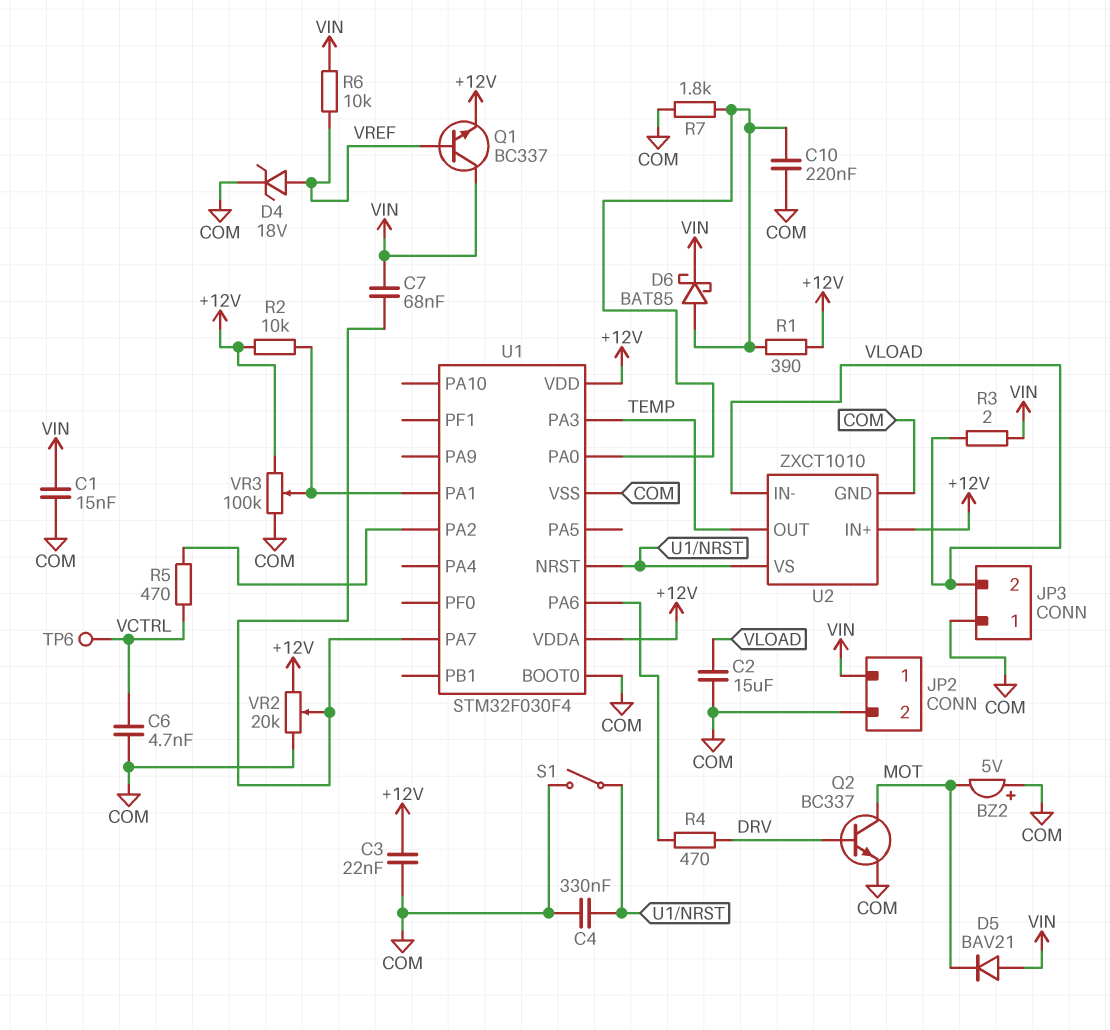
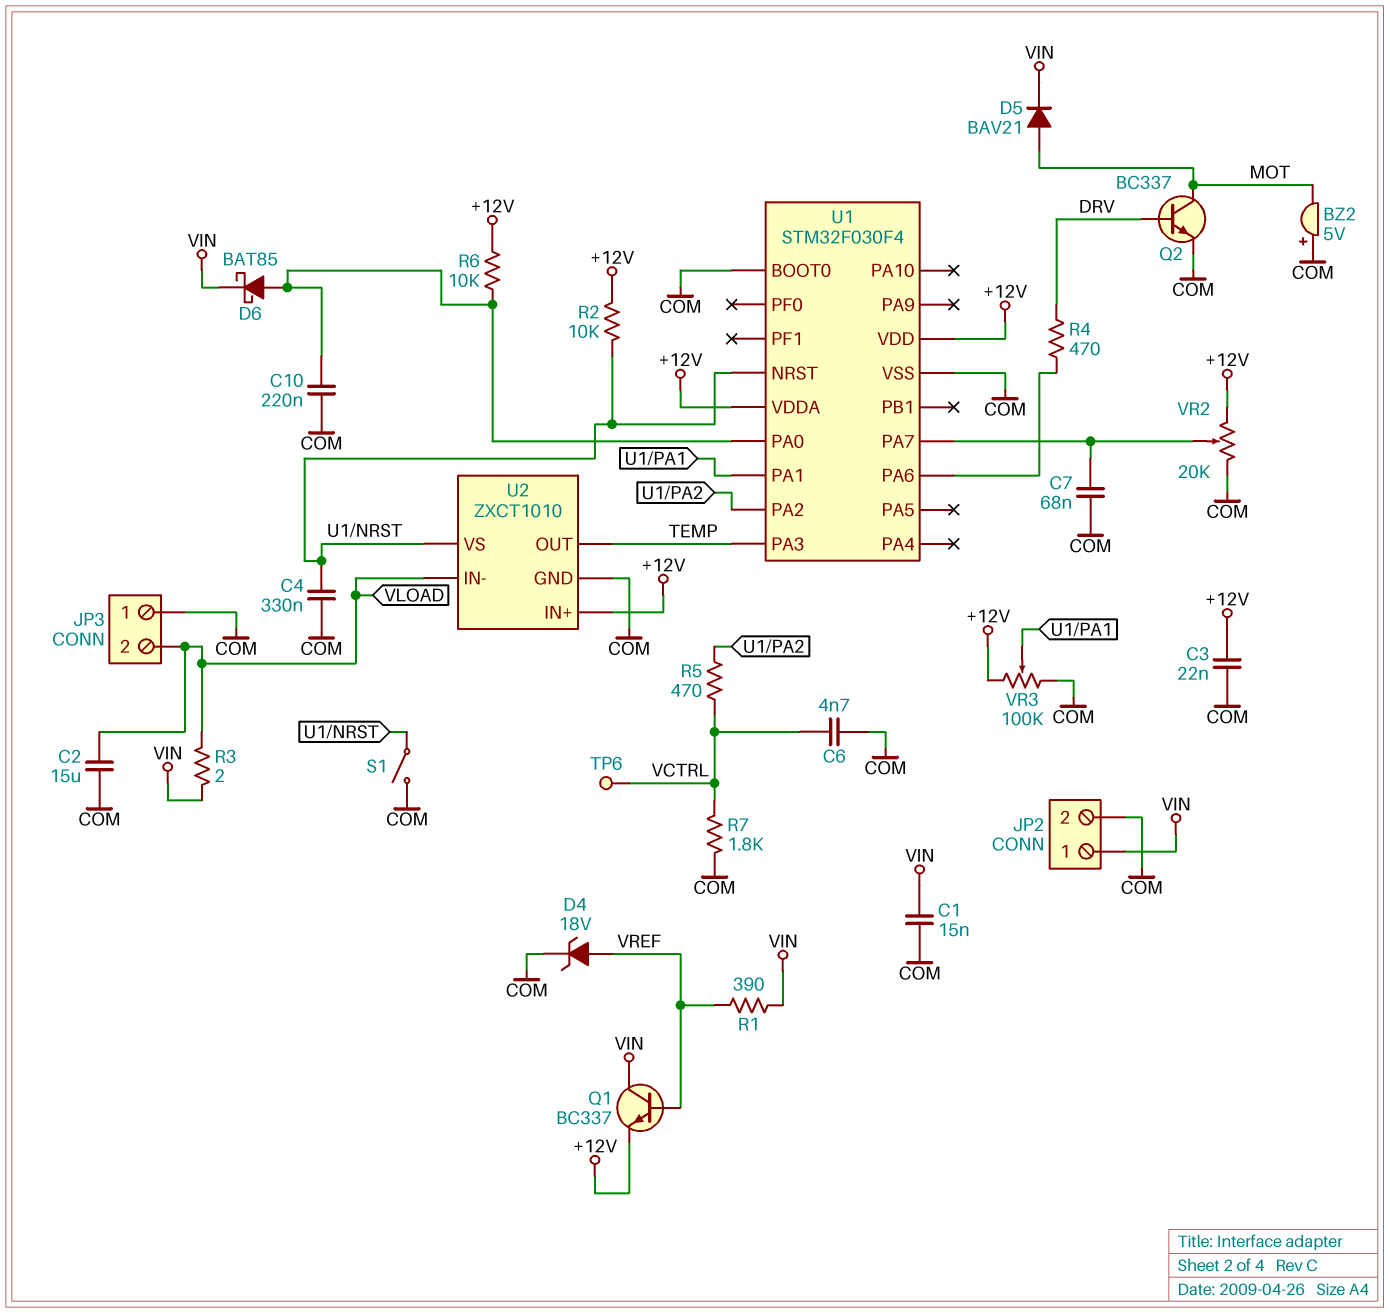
C7: 68nF (U1/PA7, VIN) -> 68nF (COM, U1/PA7)
D5: diode BAV21 (A VIN, K MOT) -> diode BAV21 (A MOT, K VIN)
R1: 390 (+12V, U1/PA0) -> 390 (VIN, VREF)
R2: 10k (+12V, U1/PA1) -> 10k (+12V, U1/NRST)
R6: 10k (VIN, VREF) -> 10k (+12V, U1/PA0)
R7: 1.8k (COM, U1/PA0) -> 1.8k (COM, VCTRL)

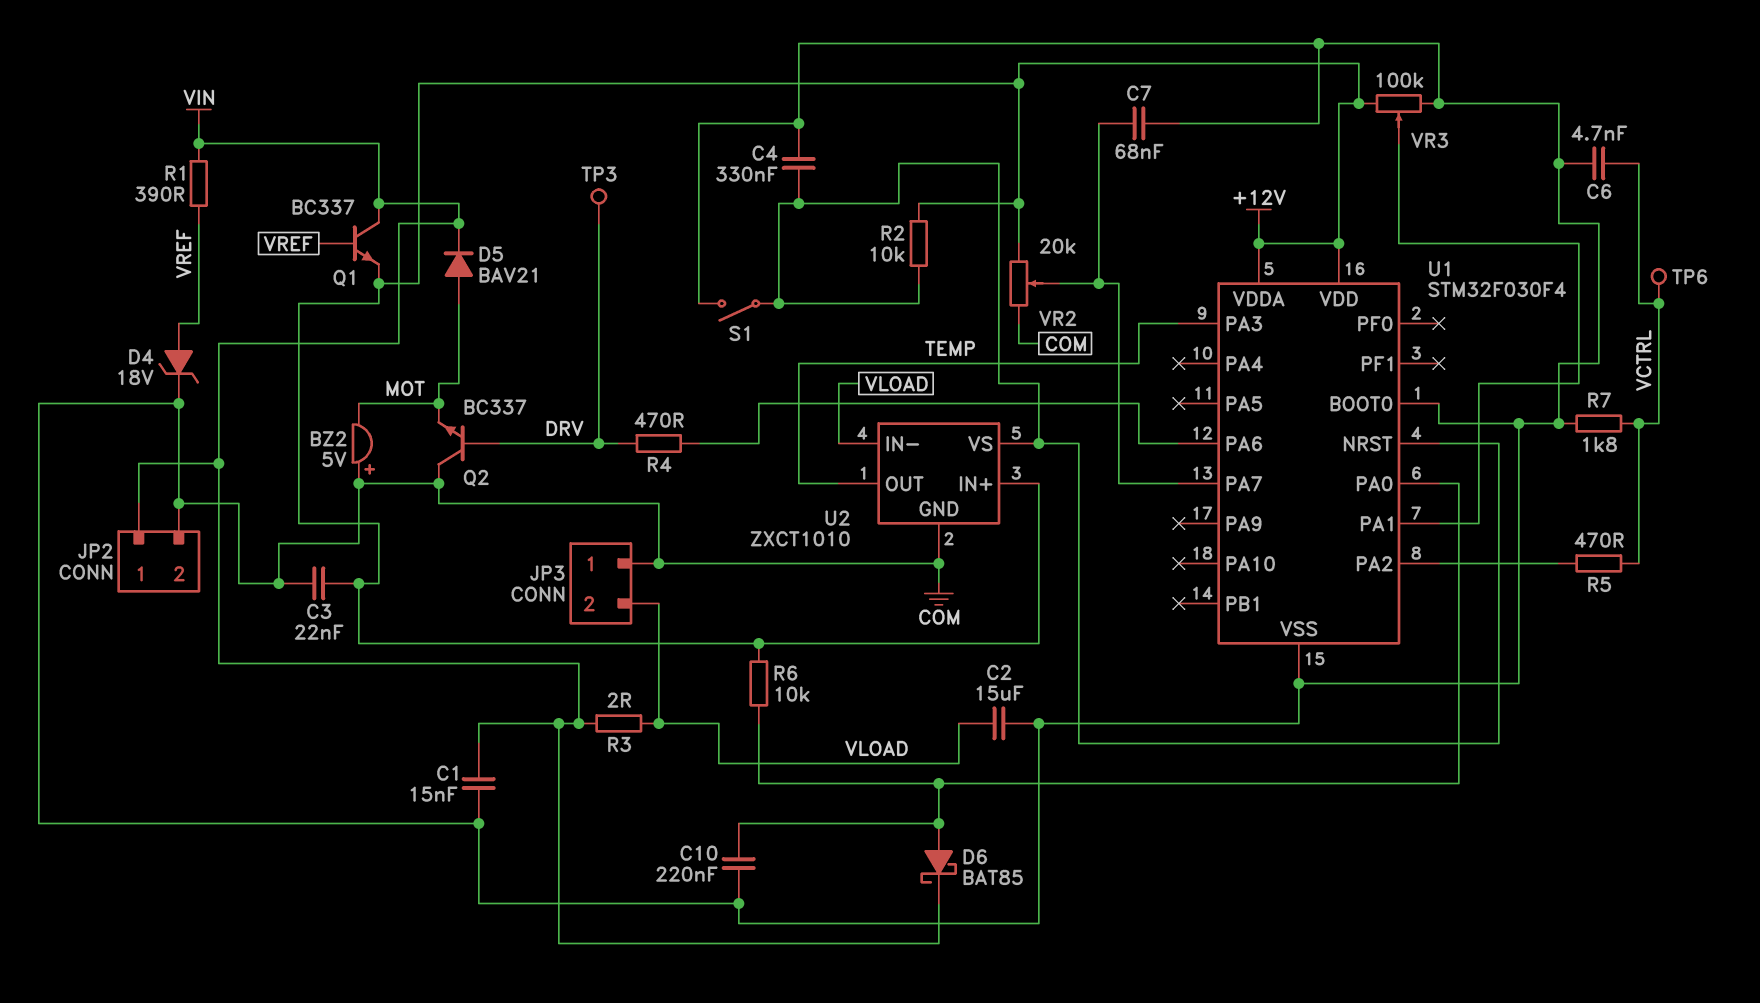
Q2: NPN BC337 (B DRV, C MOT, E COM) -> NPN BC337 (B DRV, C COM, E MOT)
TP3: none -> test point (DRV)

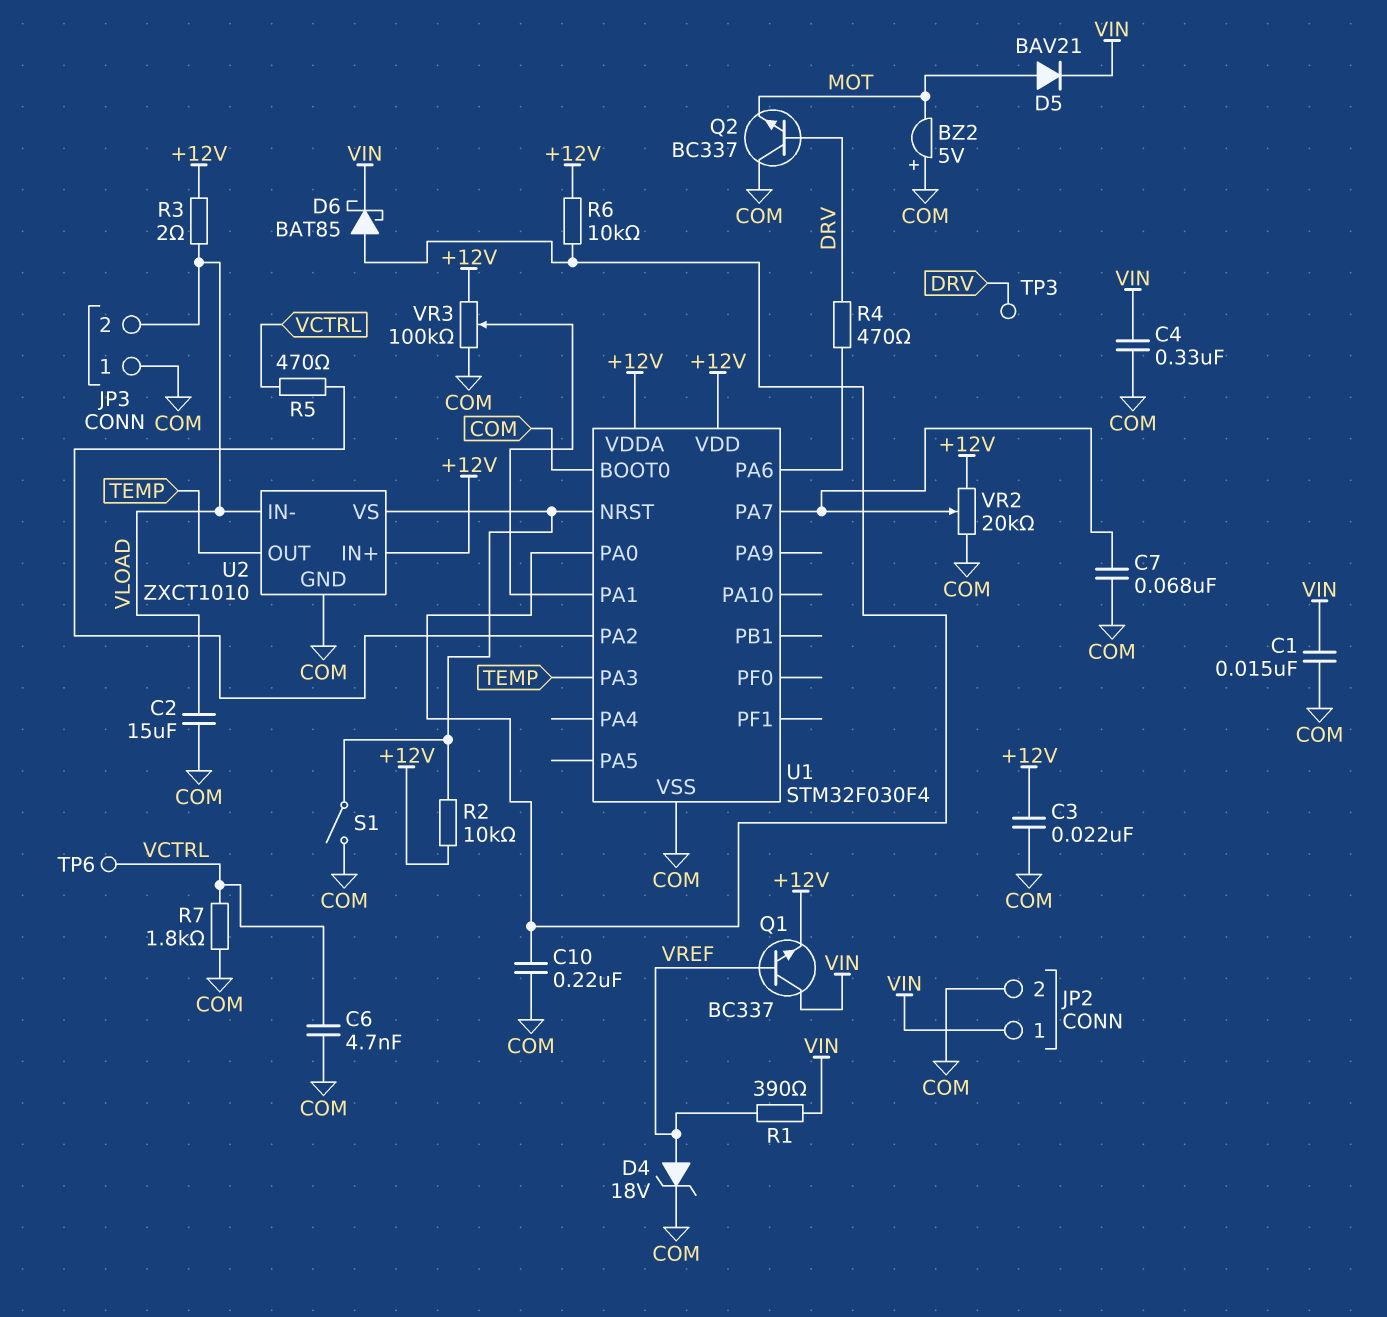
C4: 330nF (COM, U1/NRST) -> 330nF (COM, VIN)
R3: 2 (VIN, VLOAD) -> 2 (+12V, VLOAD)

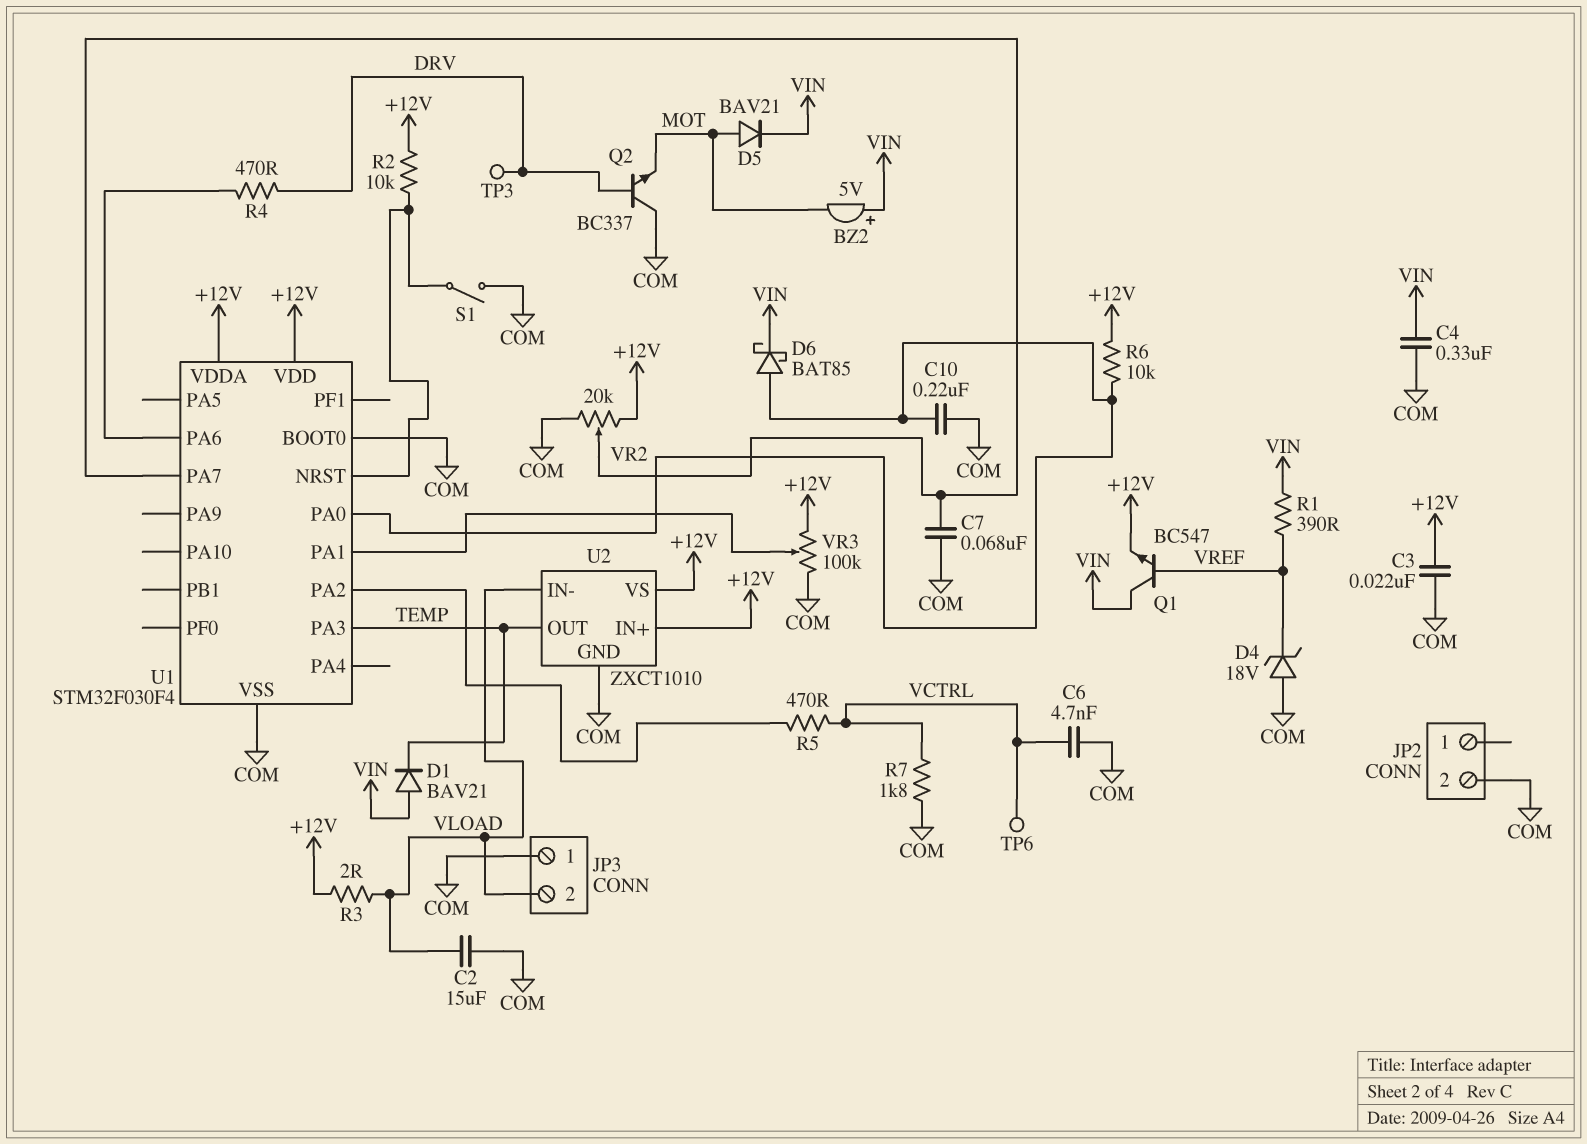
BZ2: buzzer 5V (plus COM, minus MOT) -> buzzer 5V (plus VIN, minus MOT)
C1: 15nF (COM, VIN) -> none
D1: none -> diode BAV21 (A VIN, K TEMP)
D4: zener 18V (A VREF, K COM) -> zener 18V (A COM, K VREF)
JP2 pin 1: VIN -> none
Q1: NPN BC337 (B VREF, C VIN, E +12V) -> NPN BC547 (B VREF, C VIN, E +12V)
U2 pin VS: U1/NRST -> +12V

